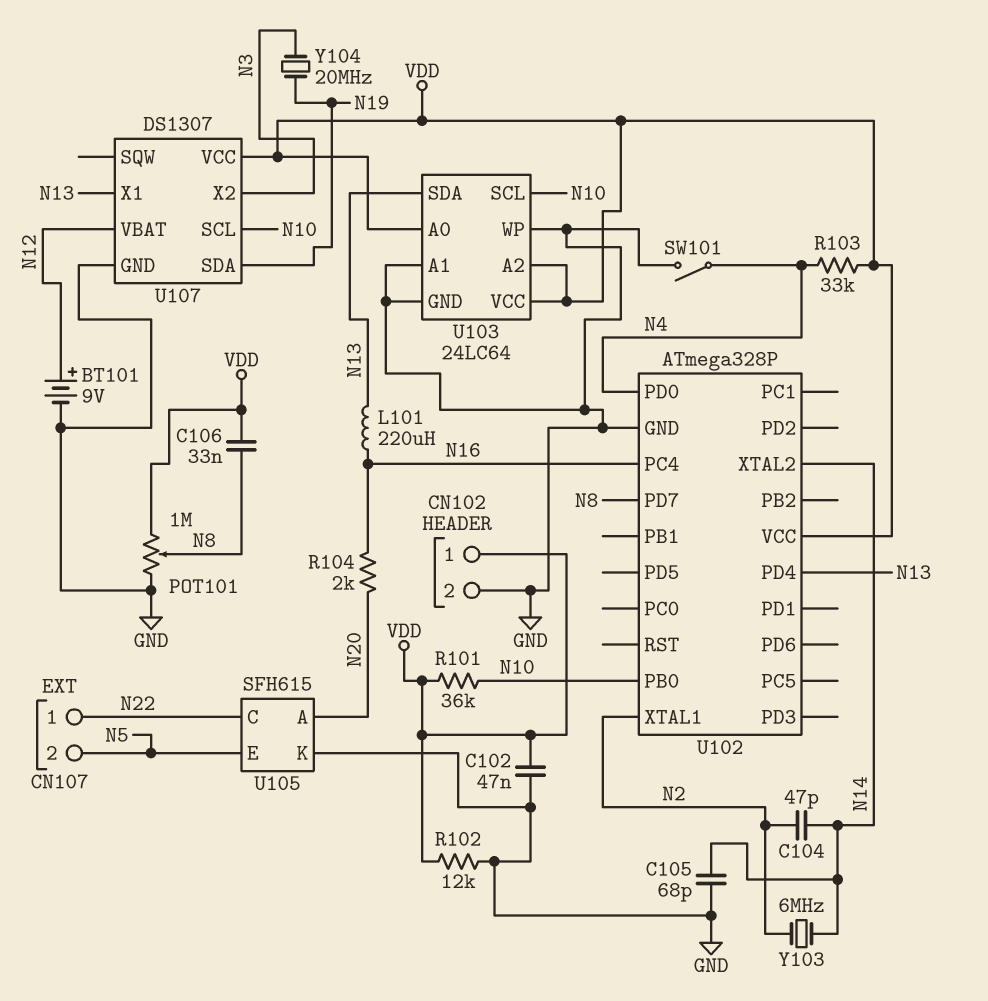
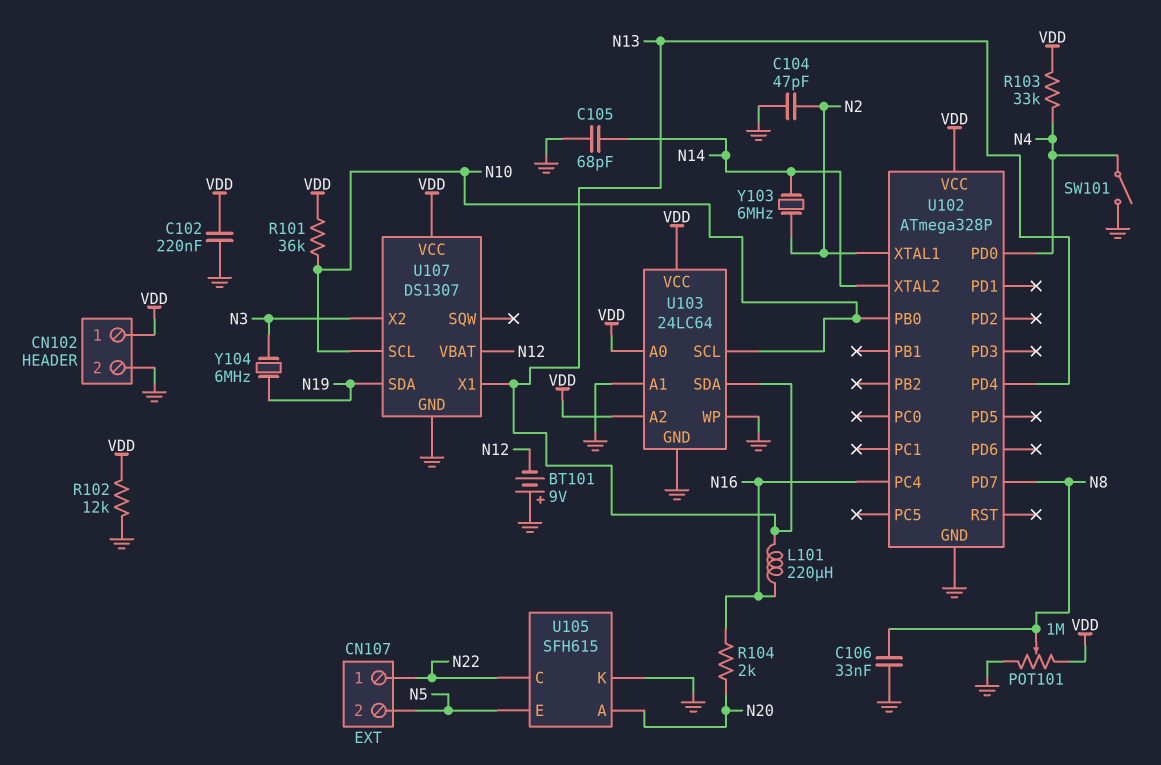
BT101: 9V (plus N12, minus GND) -> 9V (plus GND, minus N12)
C102: 47nF (GND, VDD) -> 220nF (GND, VDD)
C104: 47pF (N2, N14) -> 47pF (GND, N2)
C106: 33nF (N8, VDD) -> 33nF (GND, N8)
Y104: 20MHz (N3, N19) -> 6MHz (N3, N19)

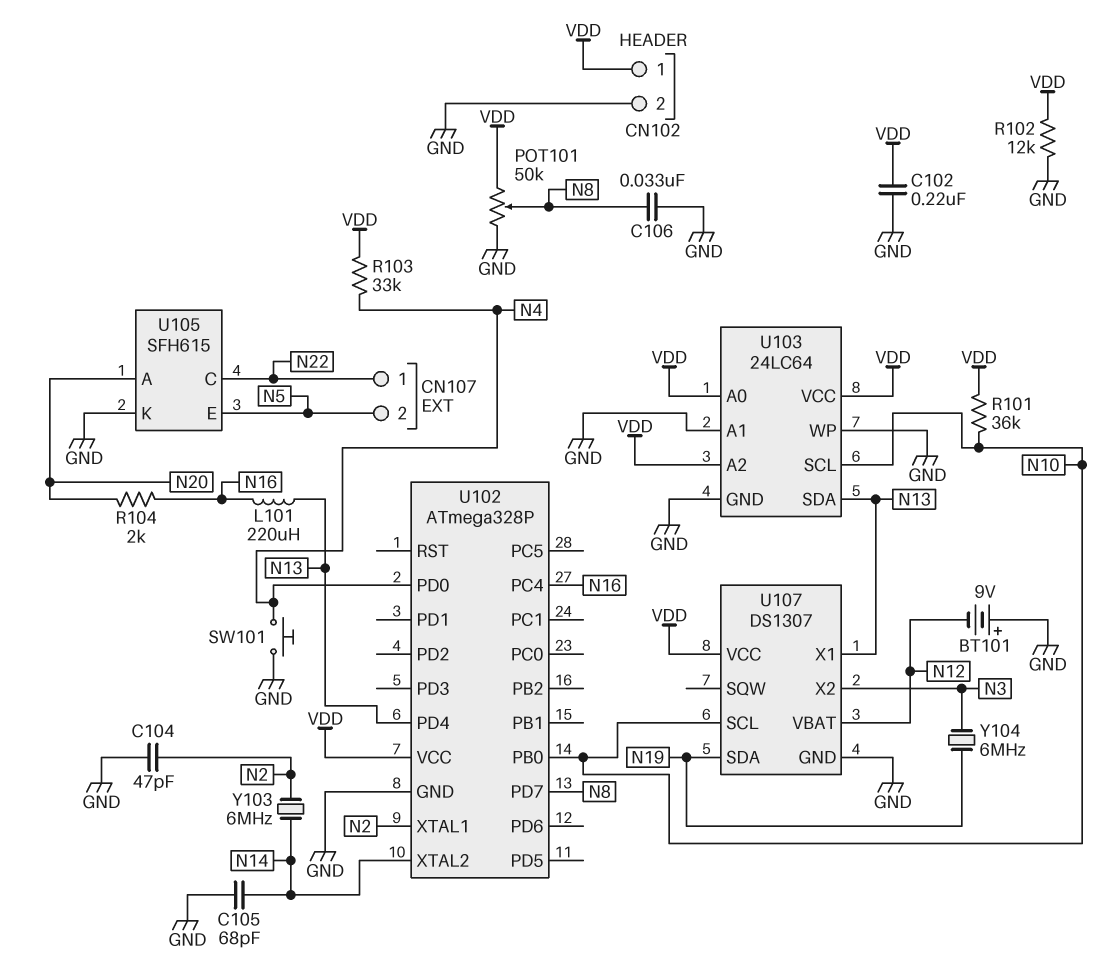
POT101: 1M (GND, VDD, wiper N8) -> 50k (GND, VDD, wiper N8)
SW101: switch (GND, N4) -> button (GND, N4)

